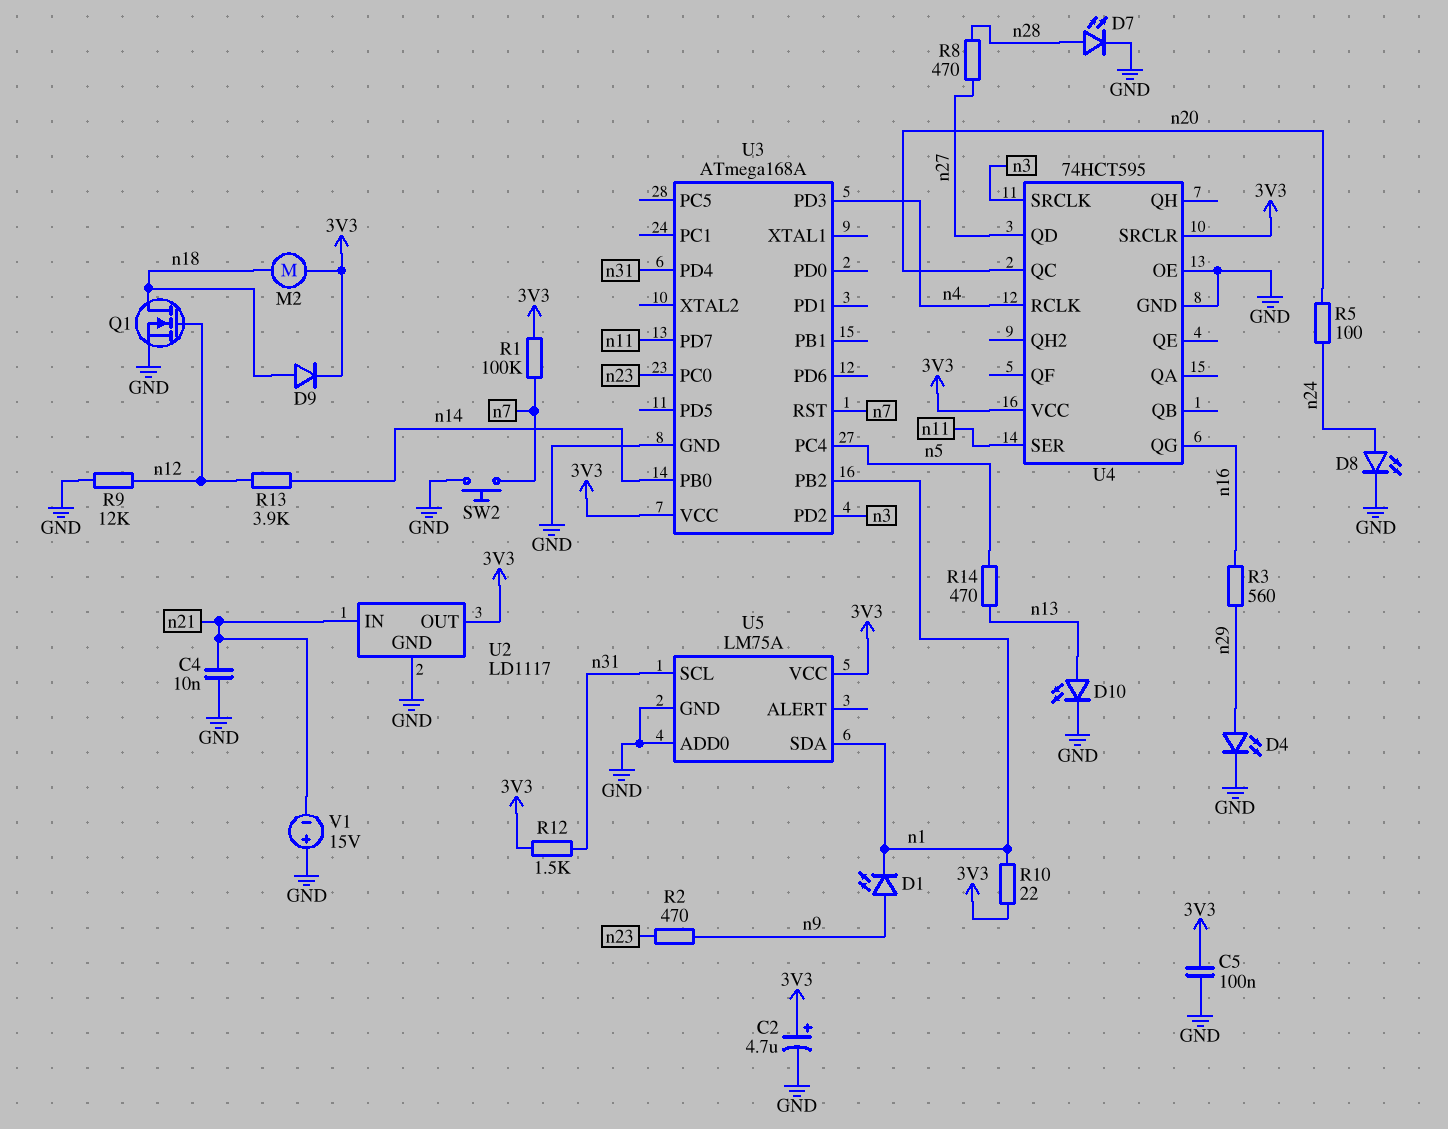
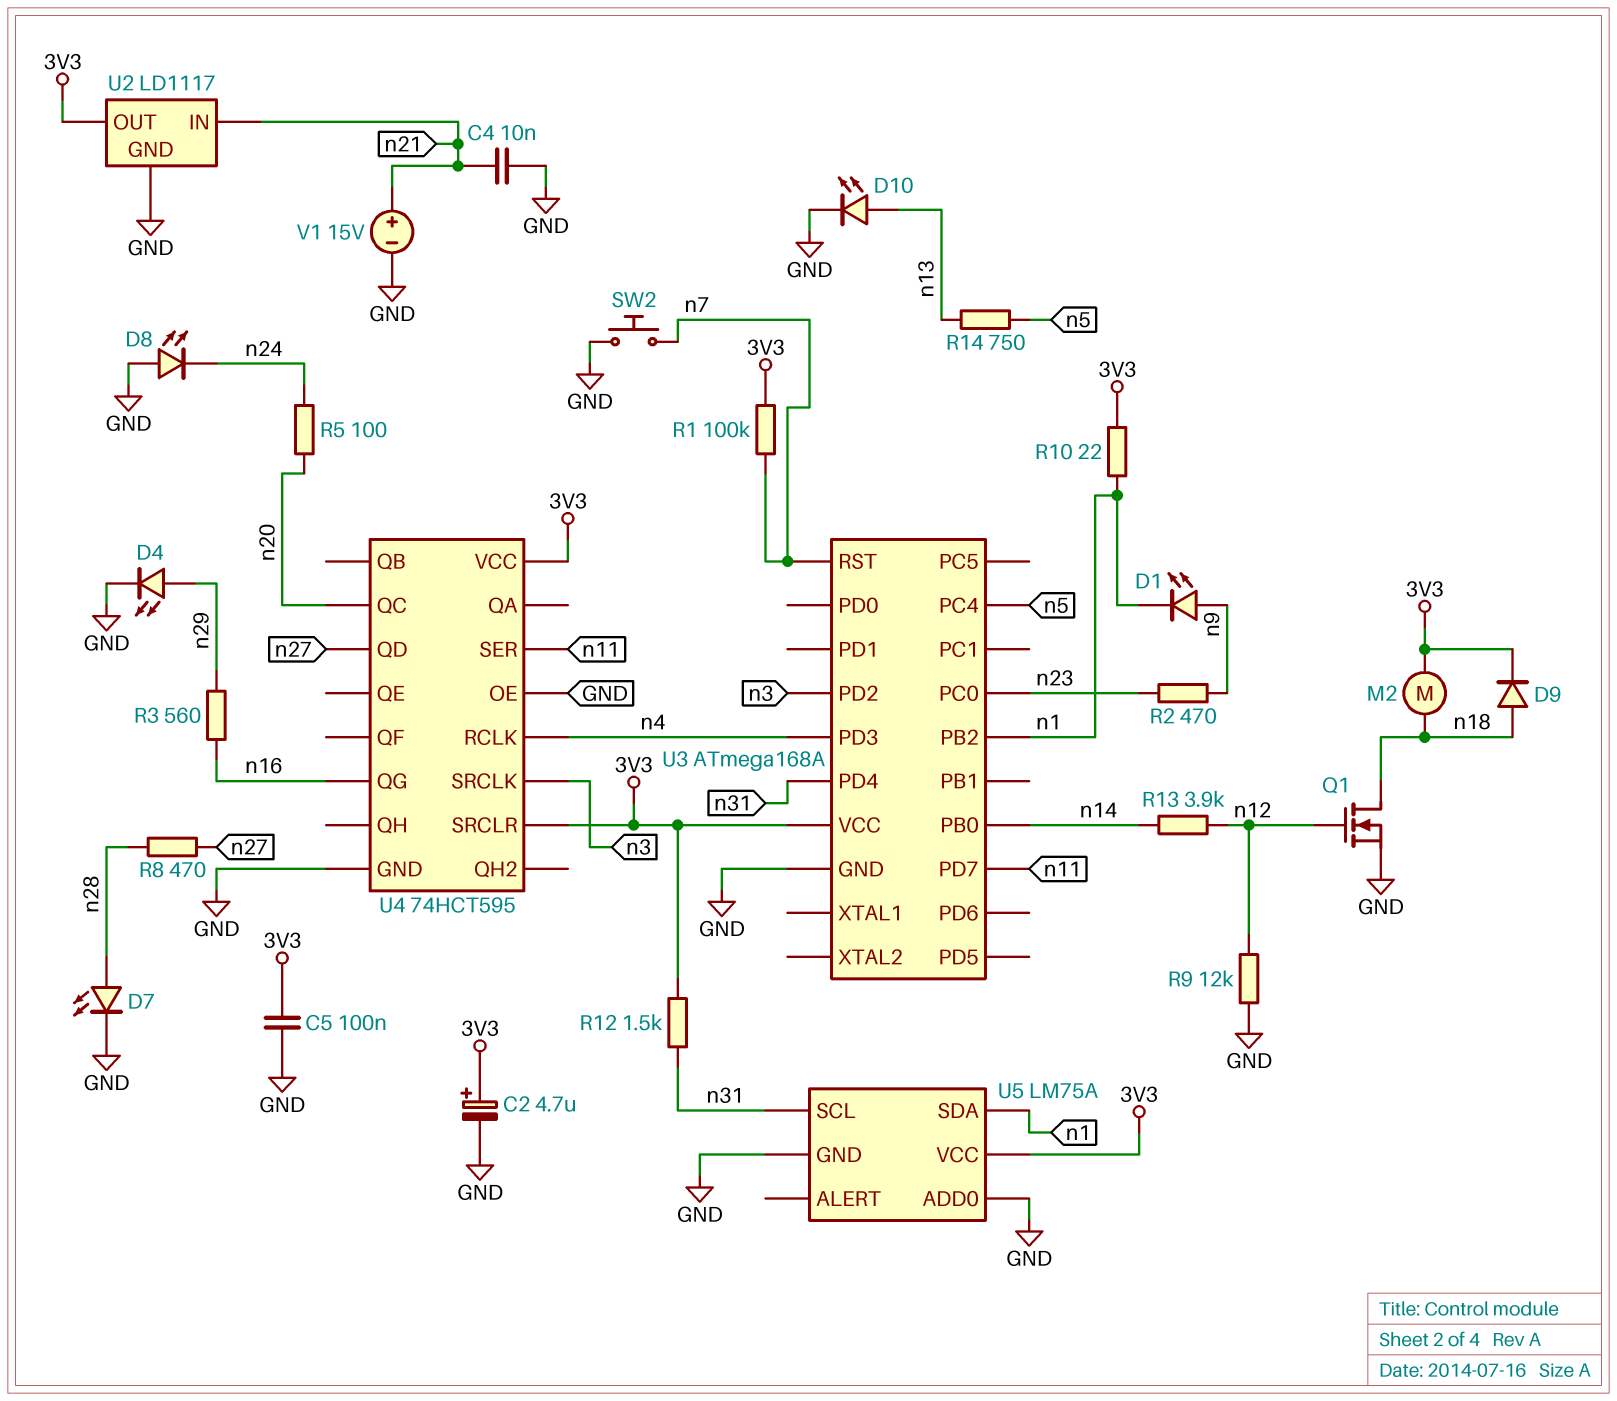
D8: LED (A n24, K GND) -> LED (A GND, K n24)
R14: 470 (n5, n13) -> 750 (n5, n13)
V1: 15V (plus GND, minus n21) -> 15V (plus n21, minus GND)

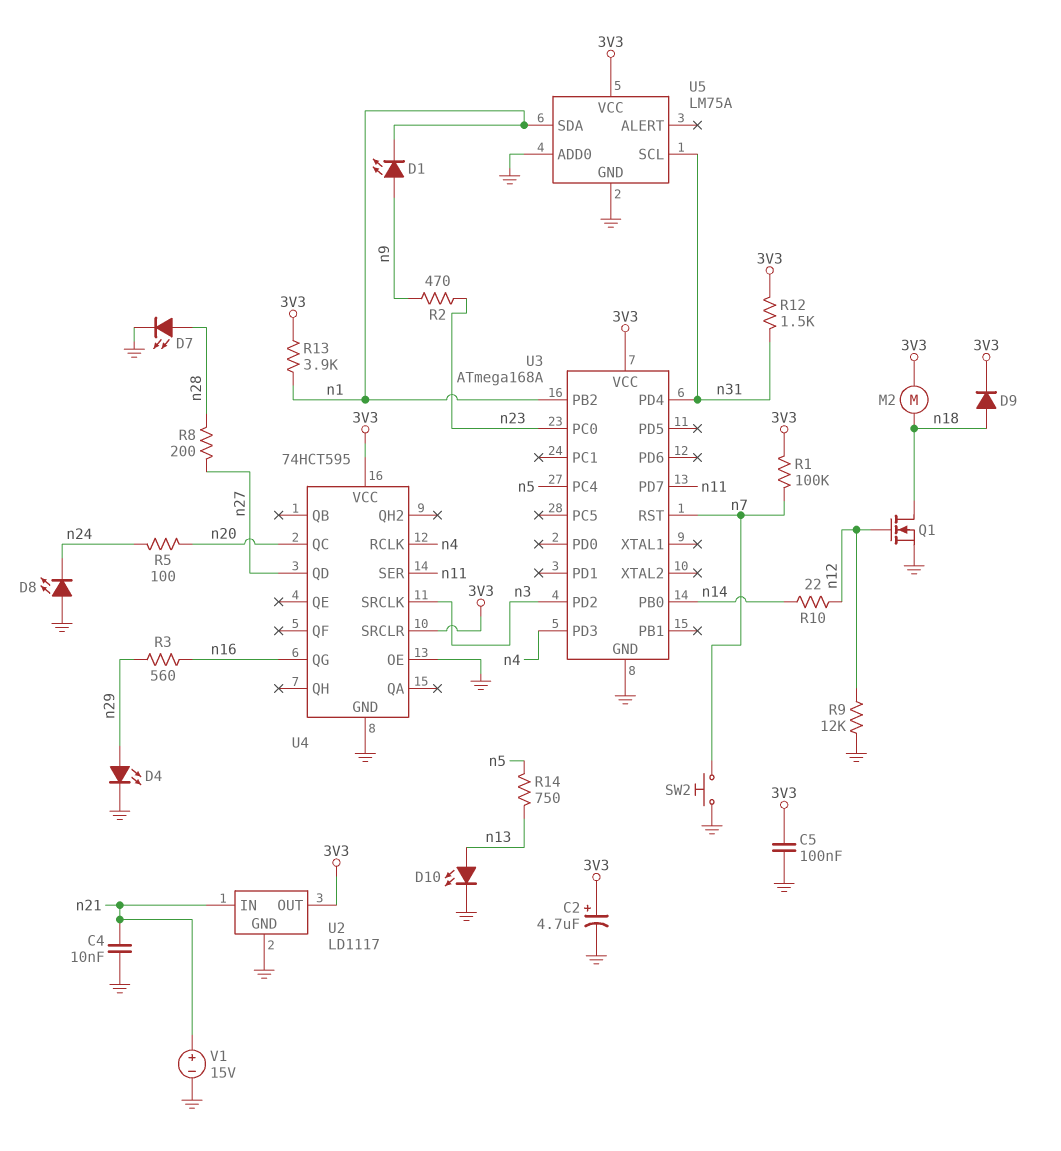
R8: 470 (n27, n28) -> 200 (n27, n28)
R10: 22 (3V3, n1) -> 22 (n12, n14)
R13: 3.9k (n12, n14) -> 3.9k (3V3, n1)

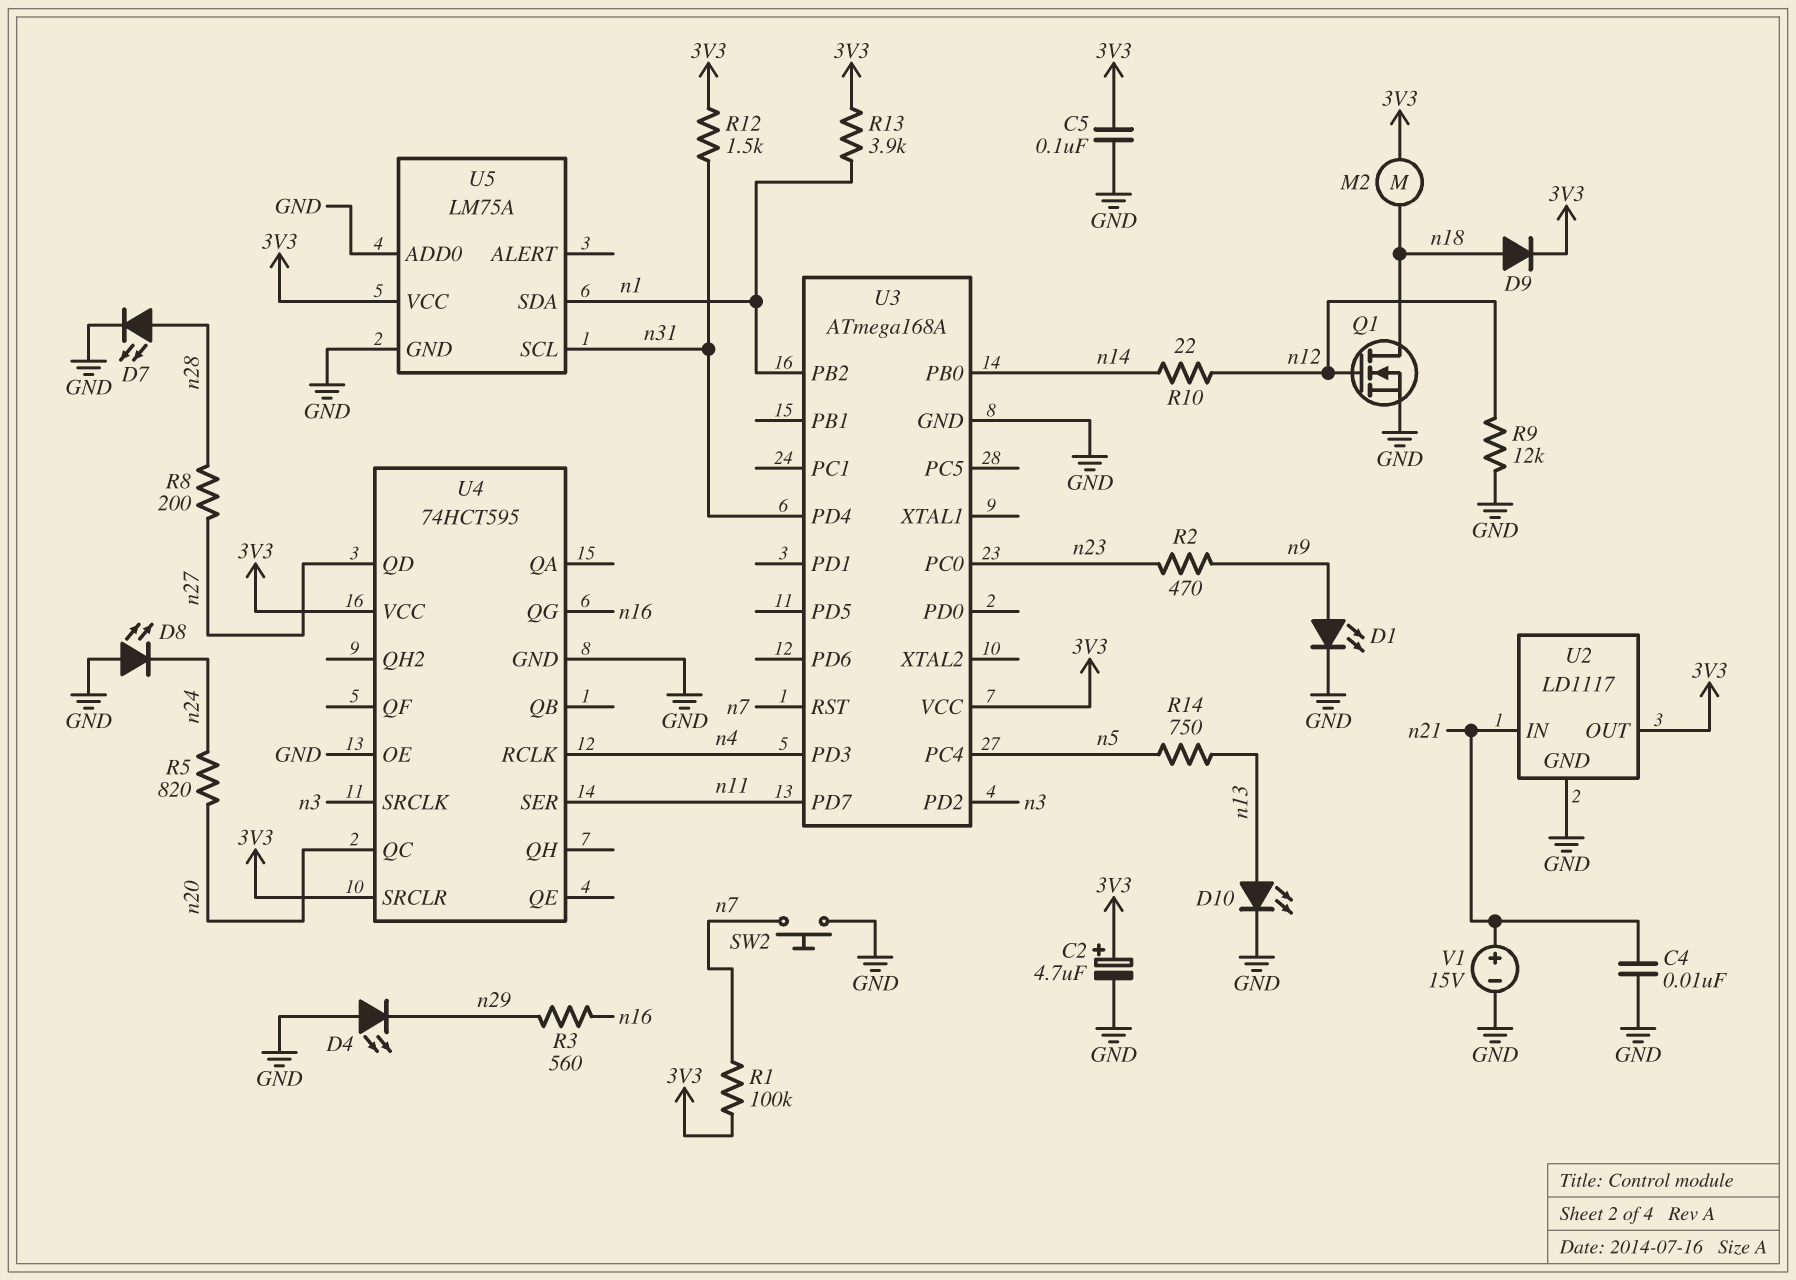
D1: LED (A n9, K n1) -> LED (A n9, K GND)
D4: LED (A n29, K GND) -> LED (A GND, K n29)
R5: 100 (n20, n24) -> 820 (n20, n24)

